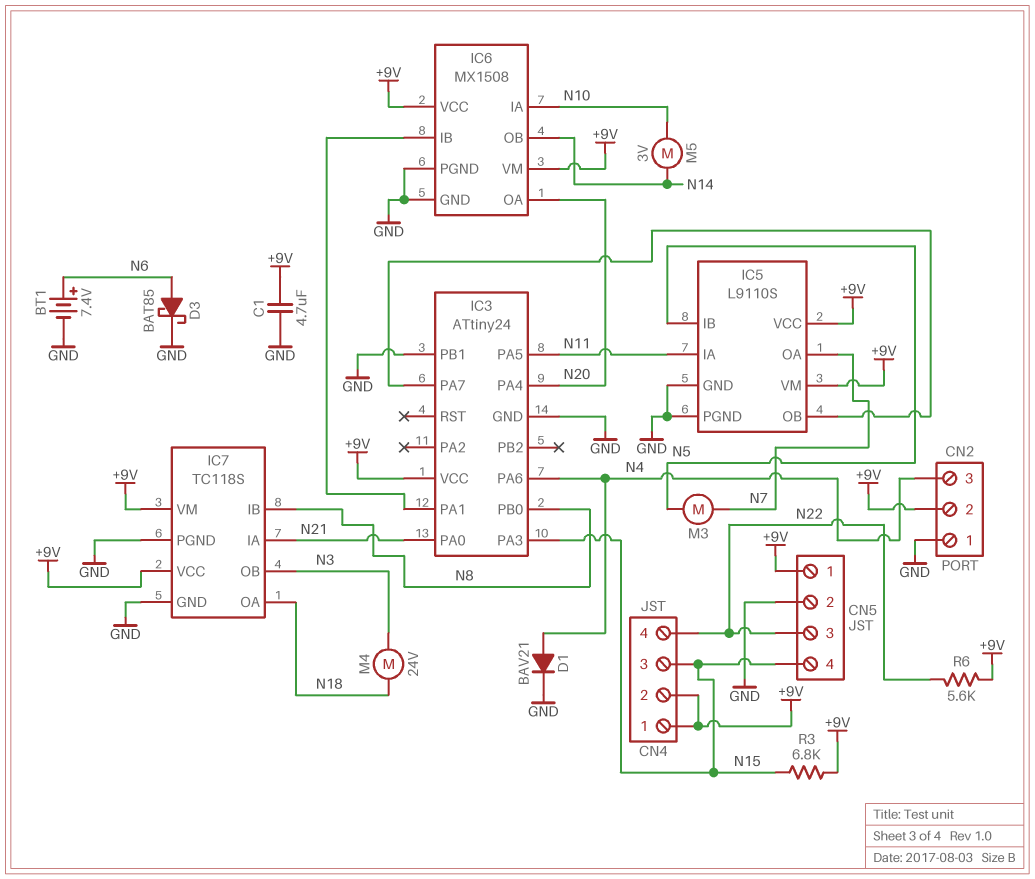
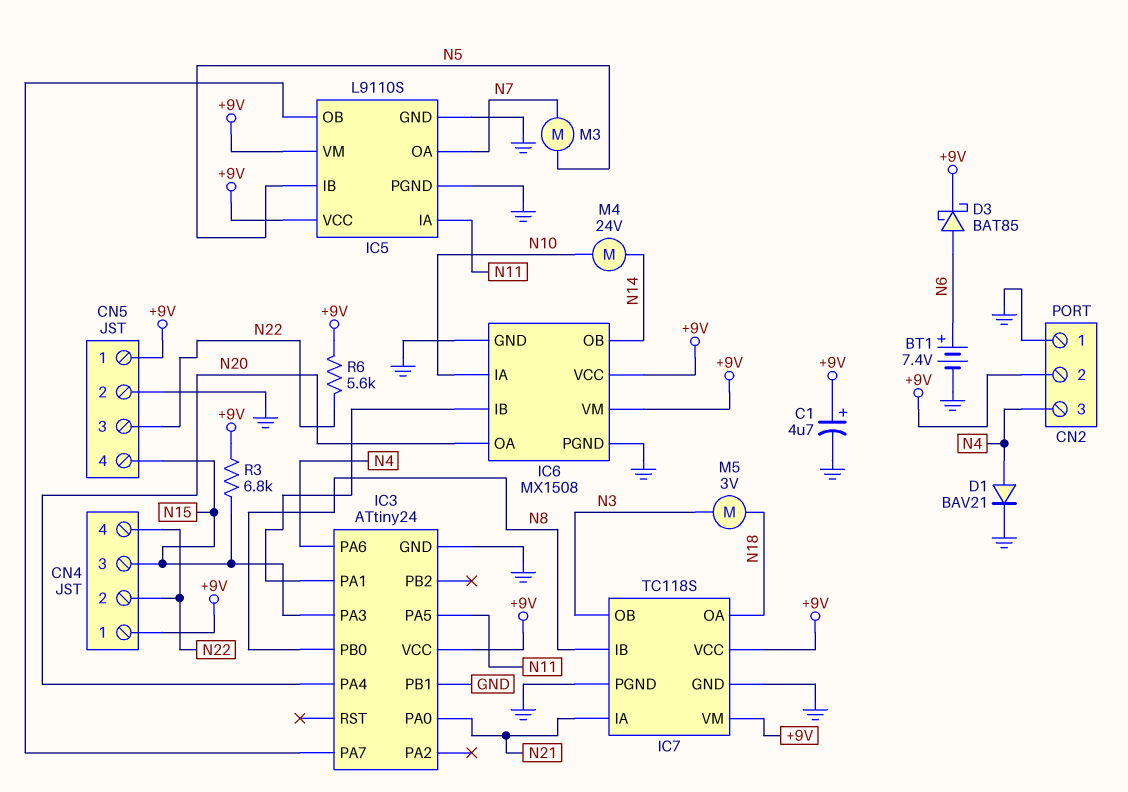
C1: 4.7uF (+9V, GND) -> 4.7uF (plus +9V, minus GND)
CN4 pin 2: +9V -> N22
D3: schottky BAT85 (A N6, K GND) -> schottky BAT85 (A N6, K +9V)
M4: motor 24V (N3, N18) -> motor 24V (N10, N14)
M5: motor 3V (N10, N14) -> motor 3V (N3, N18)

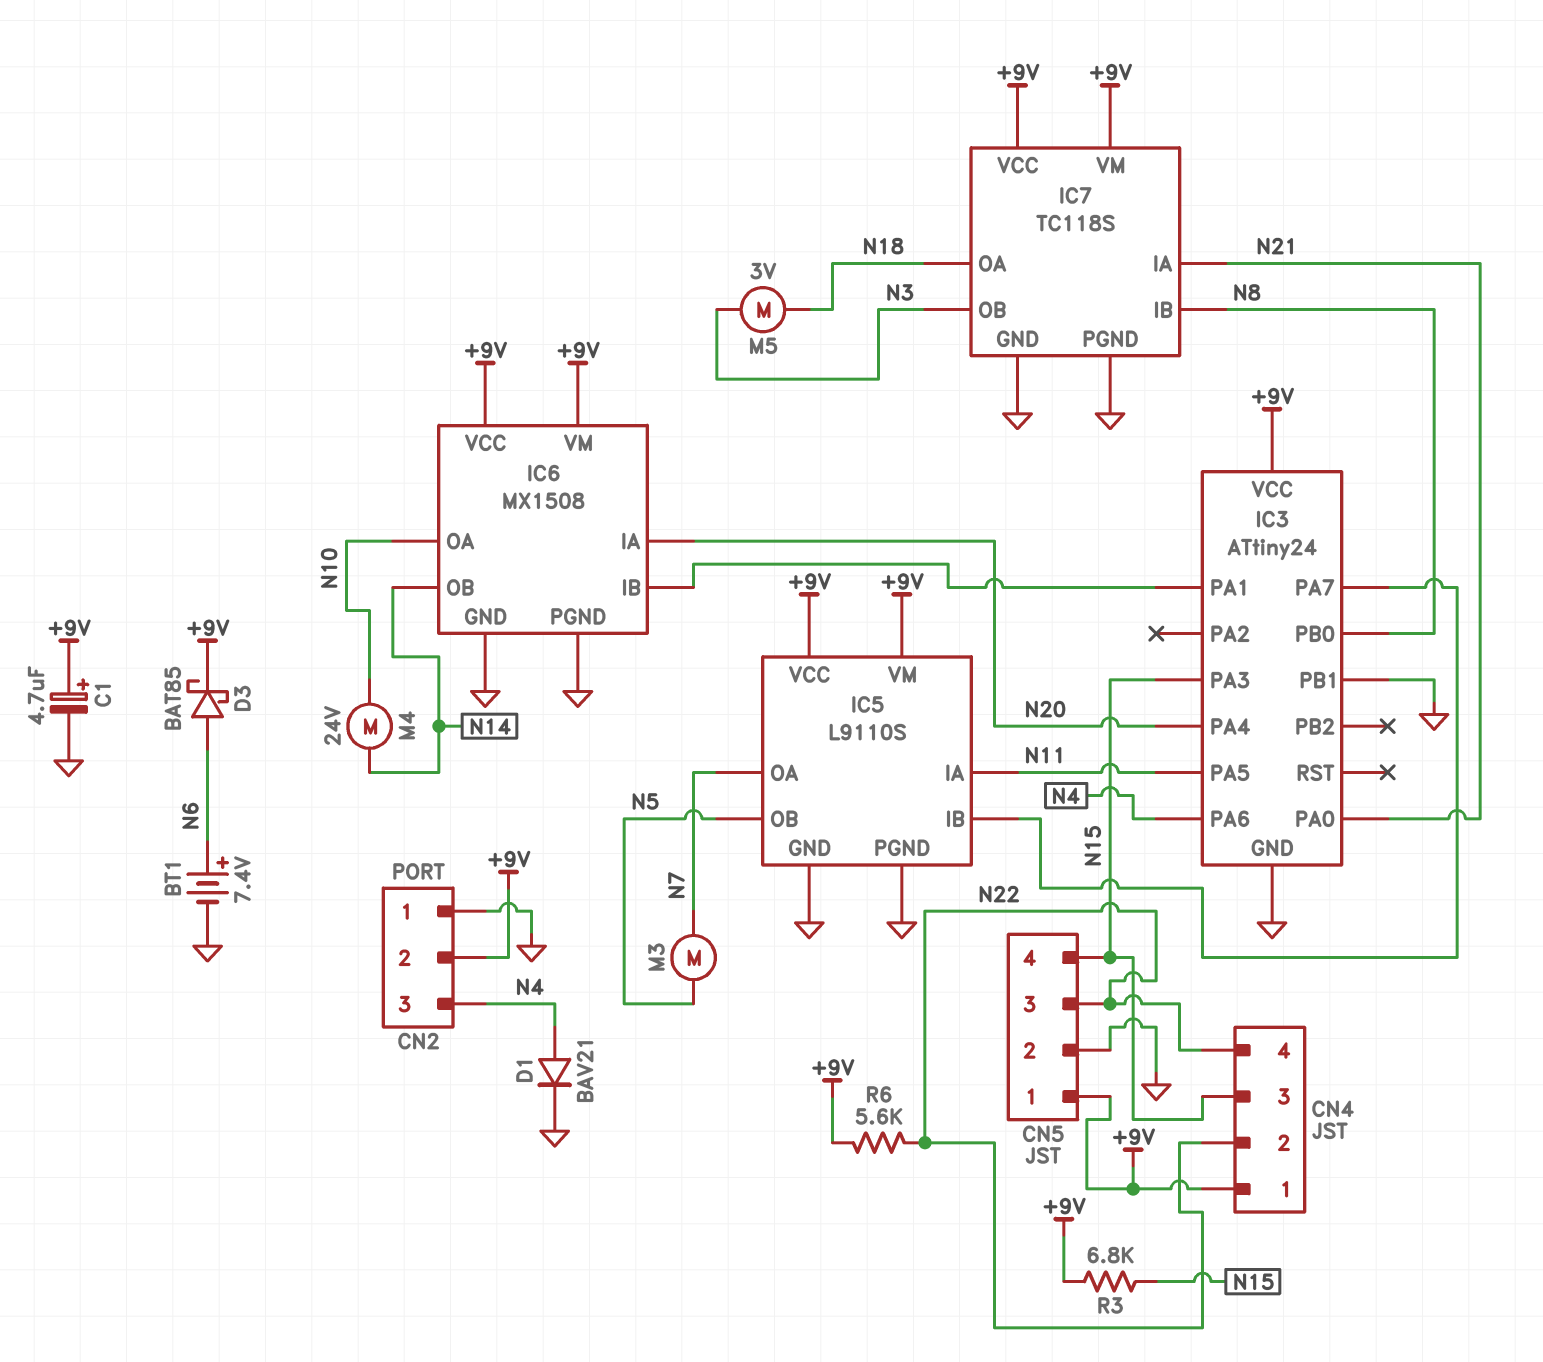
IC5 pin IB: N5 -> IC3/PA7
IC5 pin OB: IC3/PA7 -> N5
IC6 pin IA: N10 -> N20
IC6 pin OA: N20 -> N10

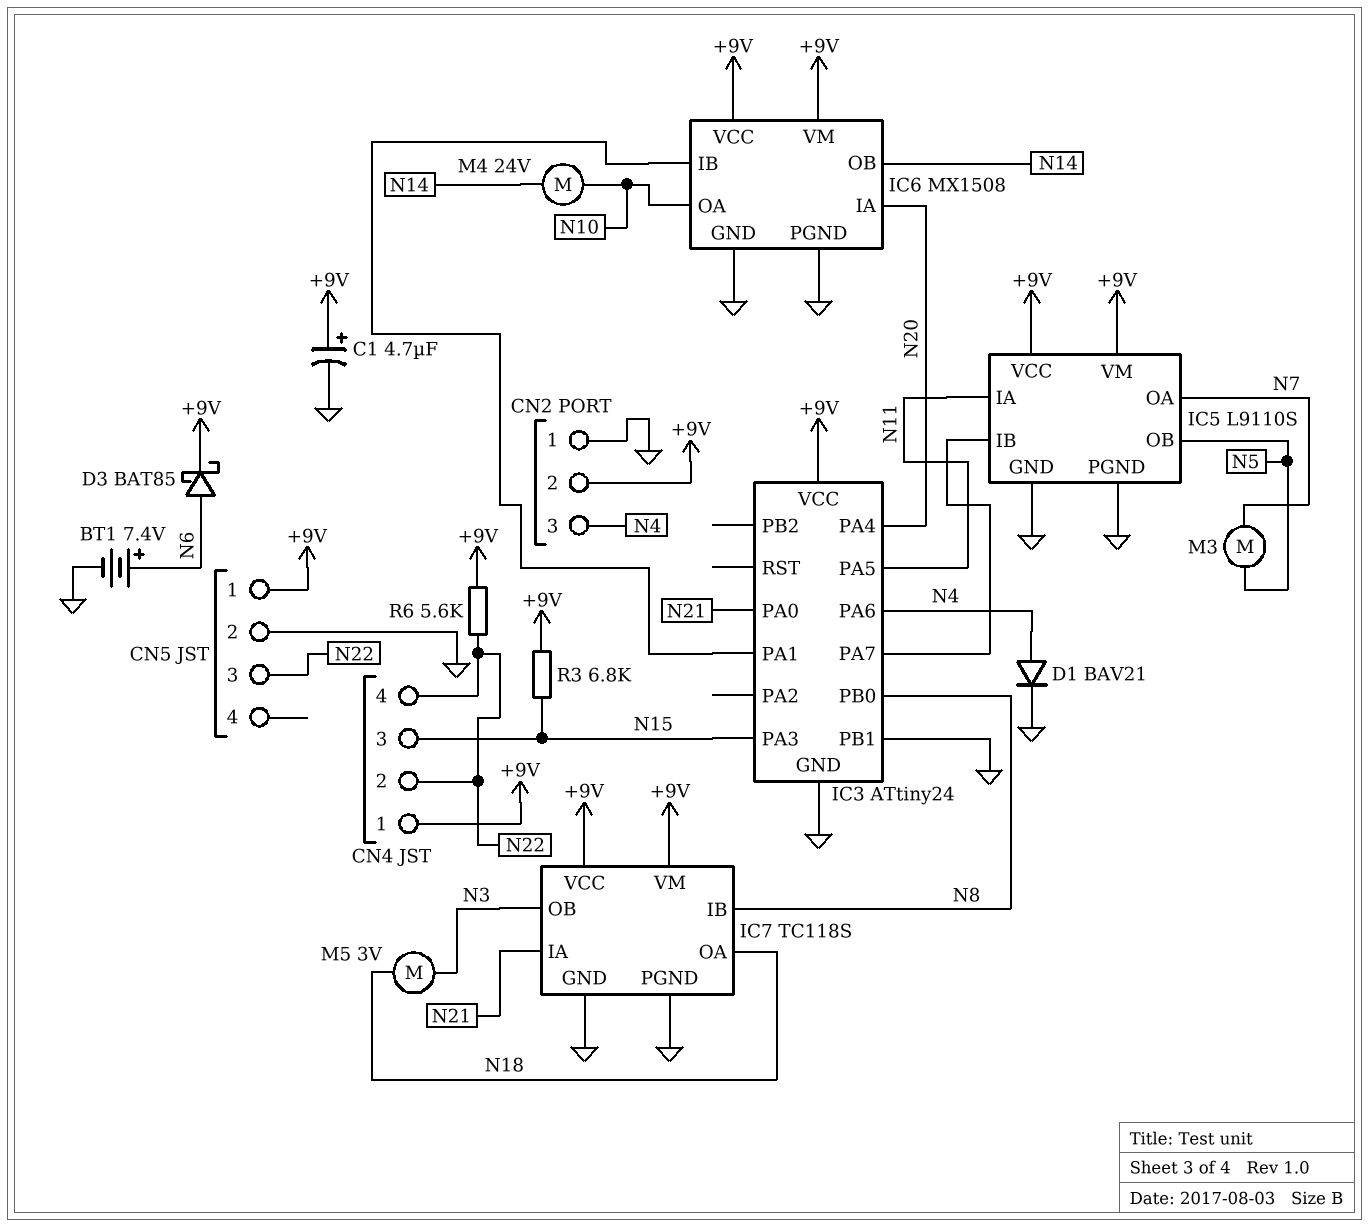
CN5 pin 4: N15 -> none

